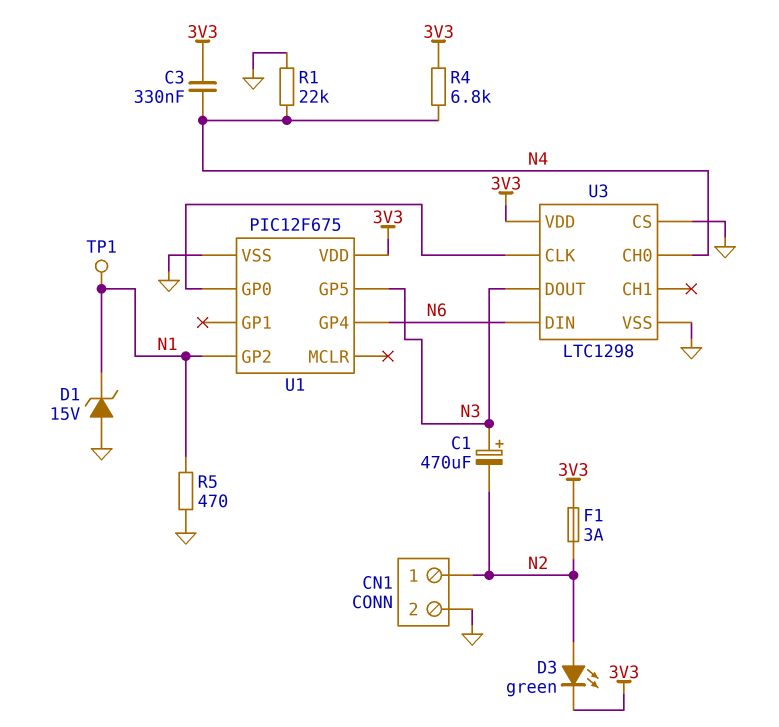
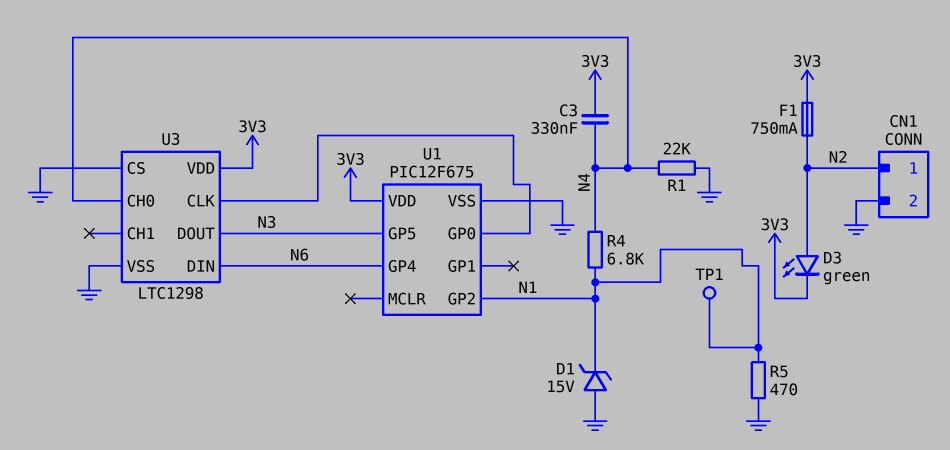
C1: 470uF (plus N3, minus N2) -> none
F1: 3A (3V3, N2) -> 750mA (3V3, N2)
R4: 6.8k (3V3, N4) -> 6.8k (N1, N4)

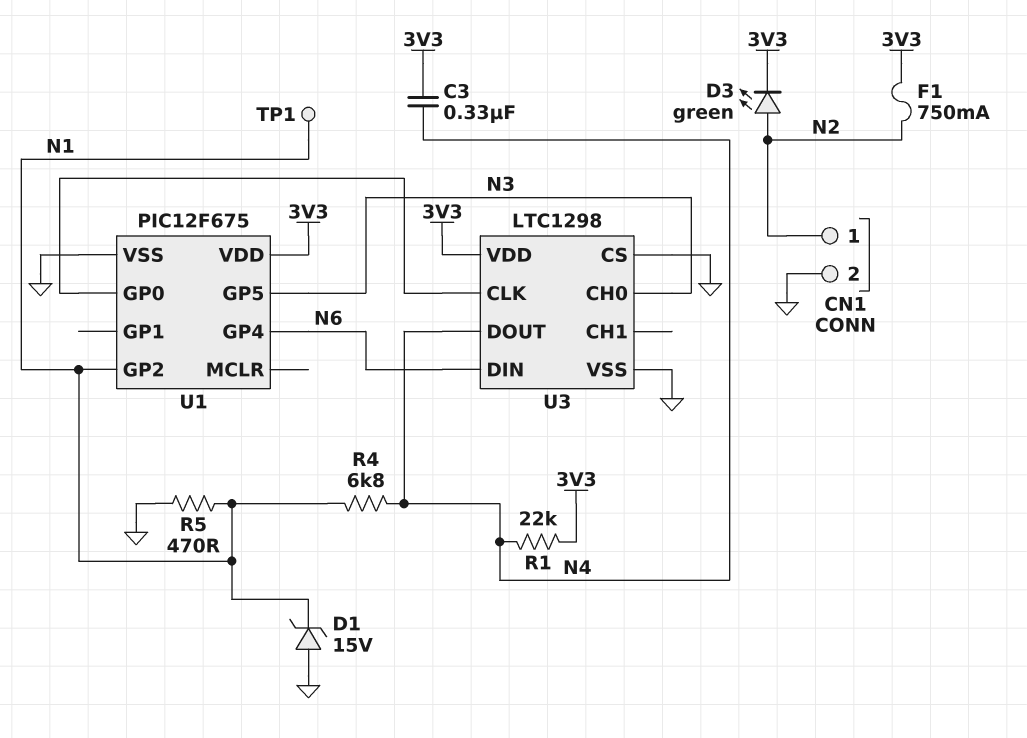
R1: 22k (GND, N4) -> 22k (3V3, N4)
U3 pin CH0: N4 -> N3
U3 pin DOUT: N3 -> N4

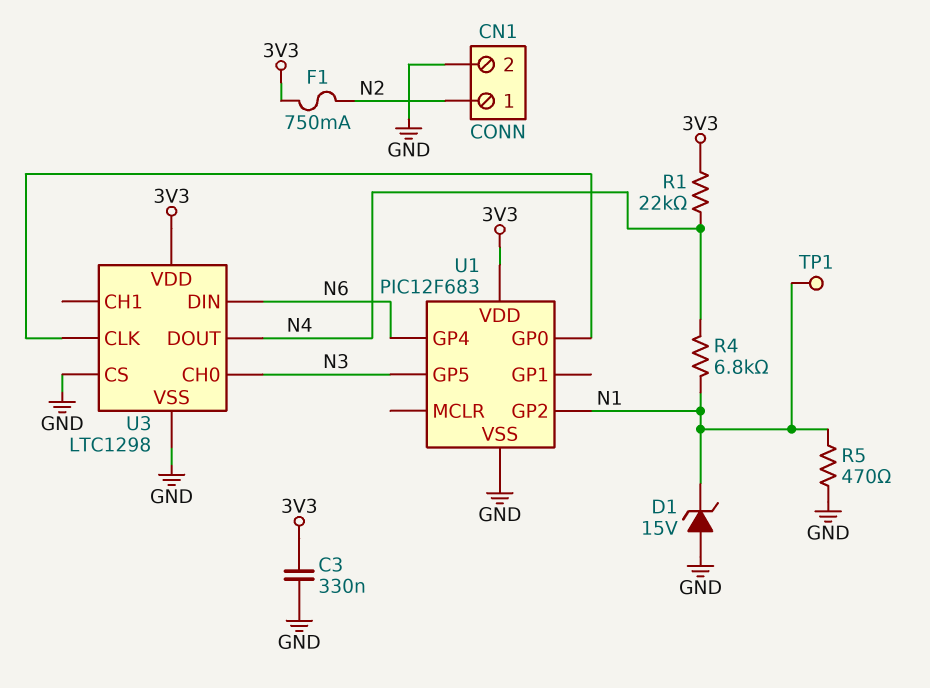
C3: 330nF (3V3, N4) -> 330nF (3V3, GND)
D3: LED green (A N2, K 3V3) -> none
U1: PIC12F675 -> PIC12F683

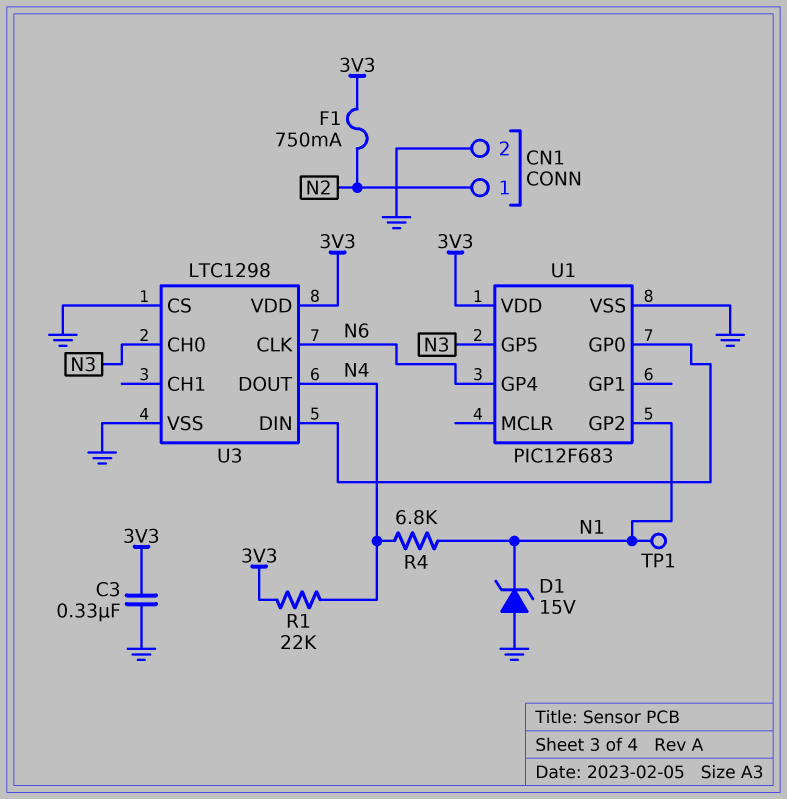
R5: 470 (GND, N1) -> none
U3 pin CLK: U1/GP0 -> N6
U3 pin DIN: N6 -> U1/GP0

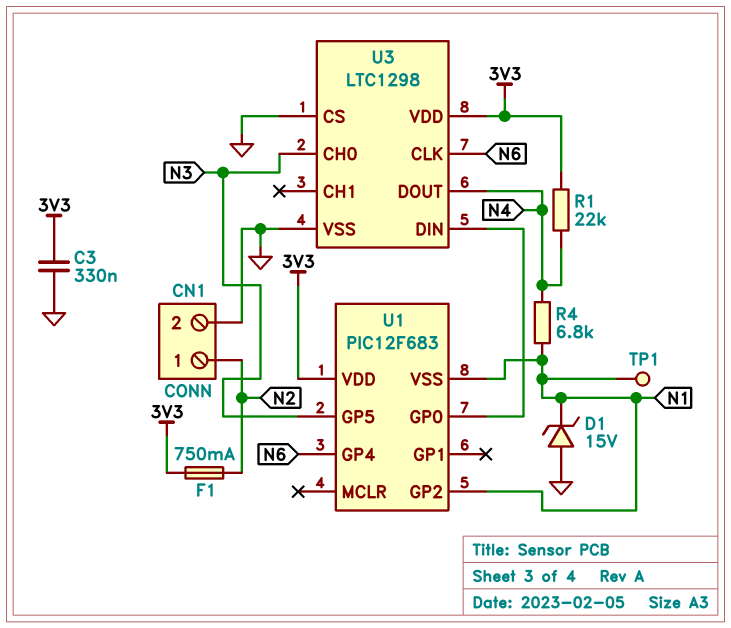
U1 pin VSS: GND -> N1

